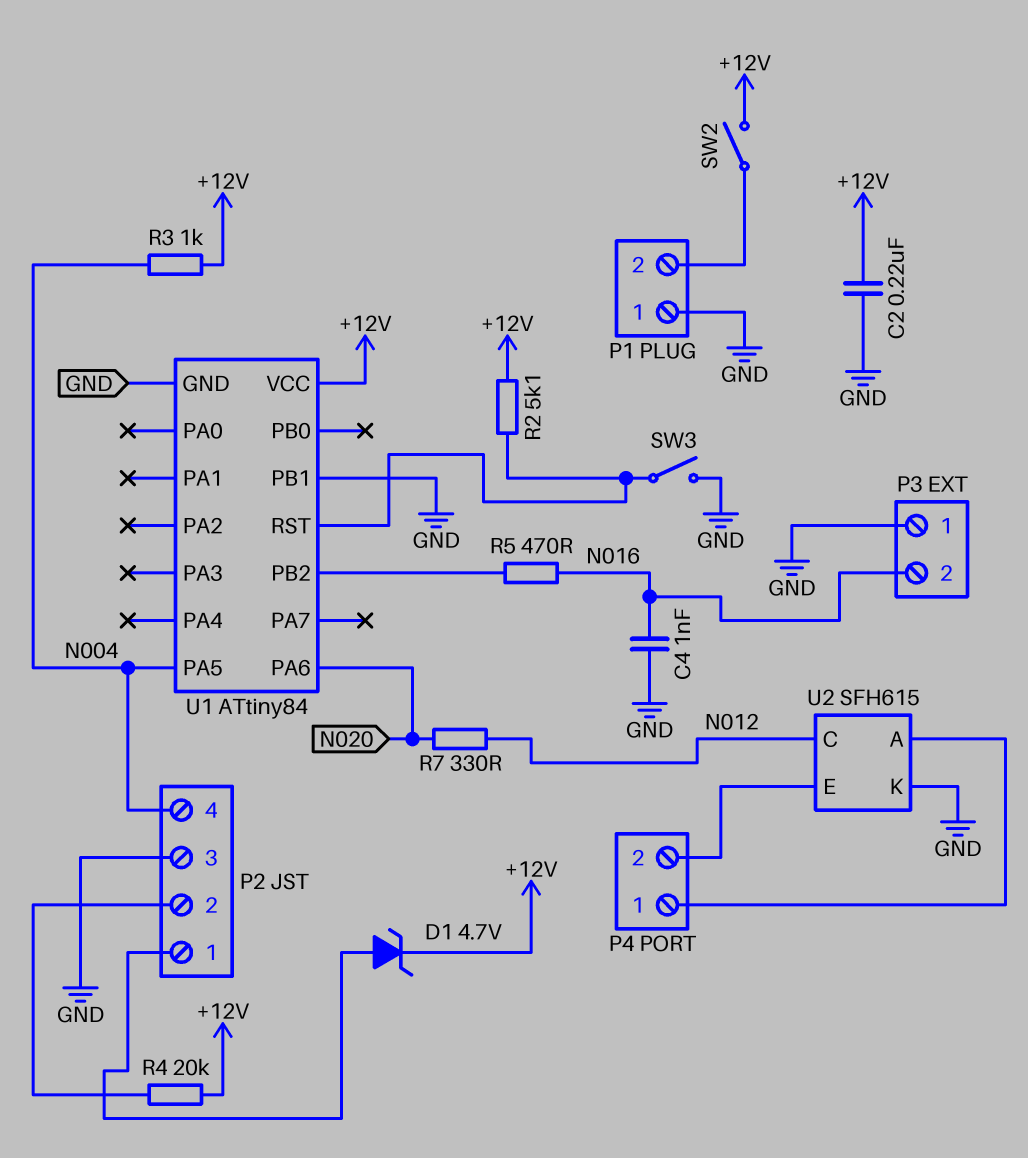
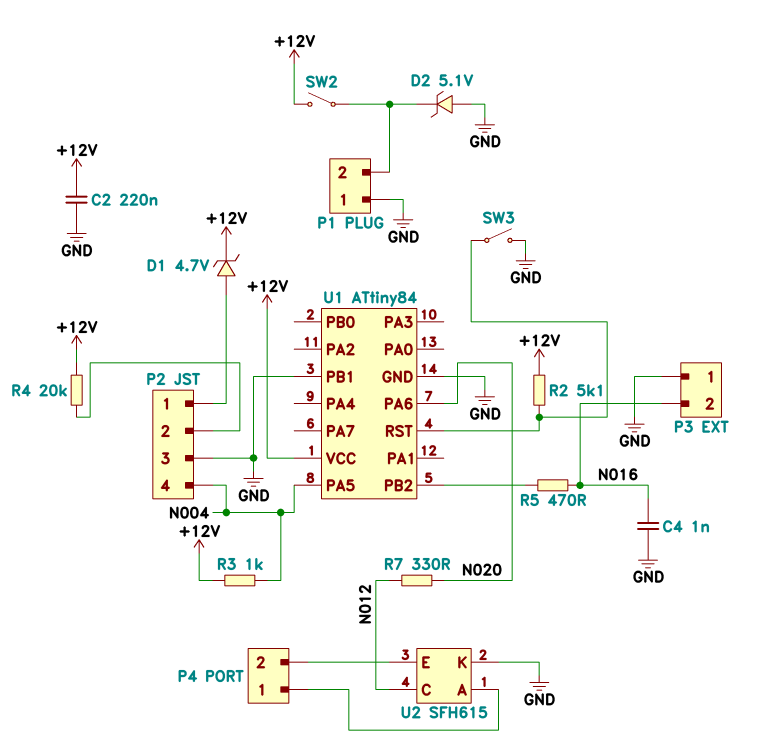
D2: none -> zener 5.1V (A GND, K P1/2)

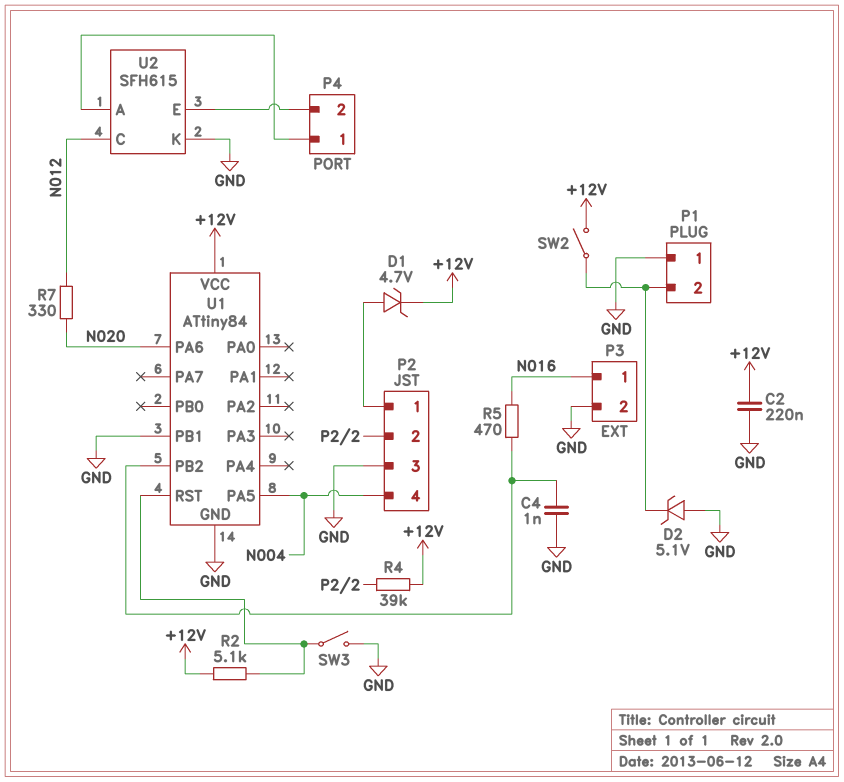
C4: 1nF (GND, N016) -> 1nF (GND, U1/PB2)
P3 pin 1: GND -> N016
P3 pin 2: N016 -> GND
R3: 1k (+12V, N004) -> none
R4: 20k (+12V, P2/2) -> 39k (+12V, P2/2)

